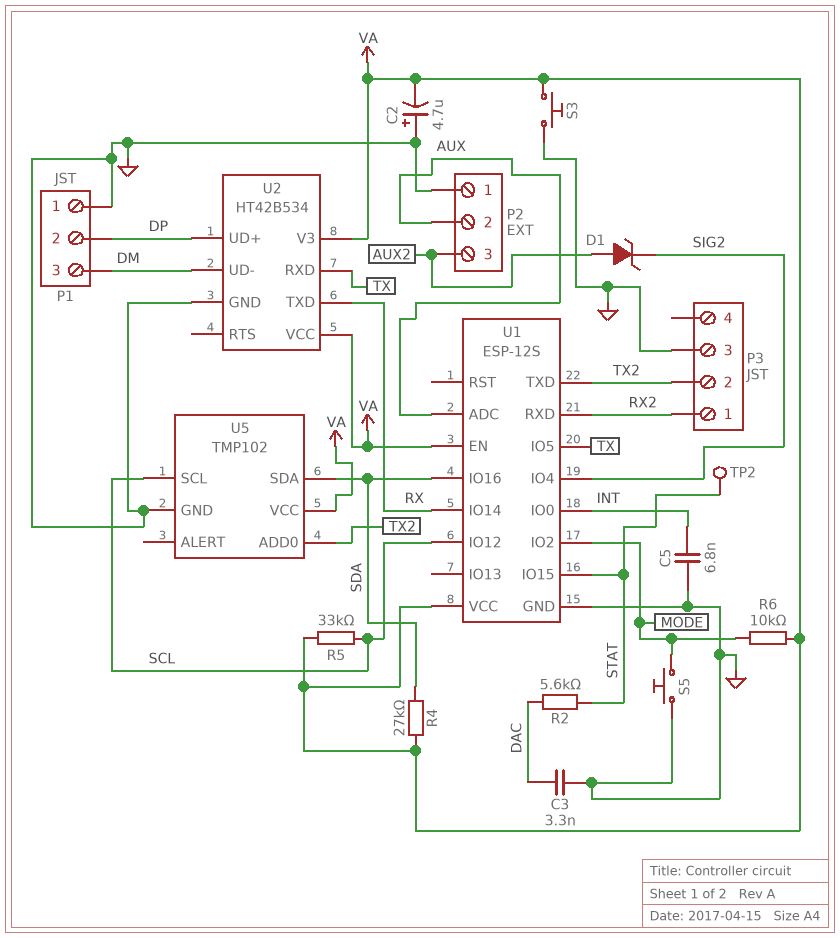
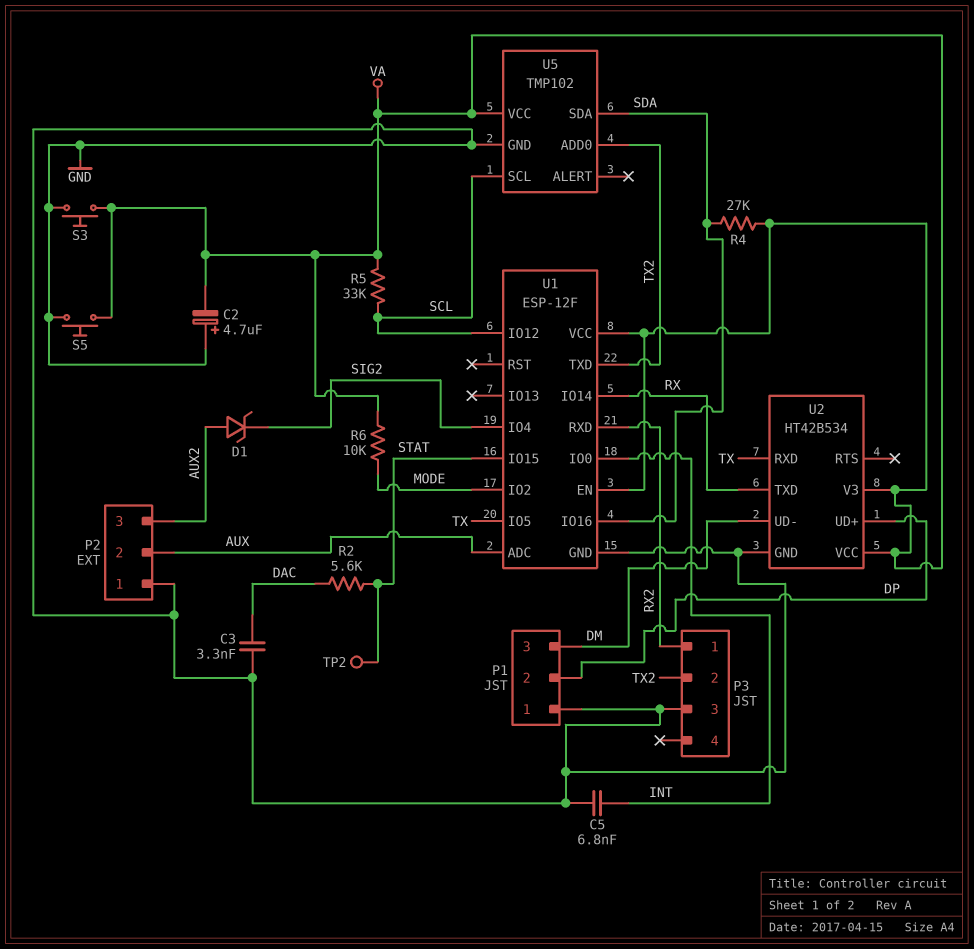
S5: button (GND, MODE) -> button (GND, VA)
U1: ESP-12S -> ESP-12F

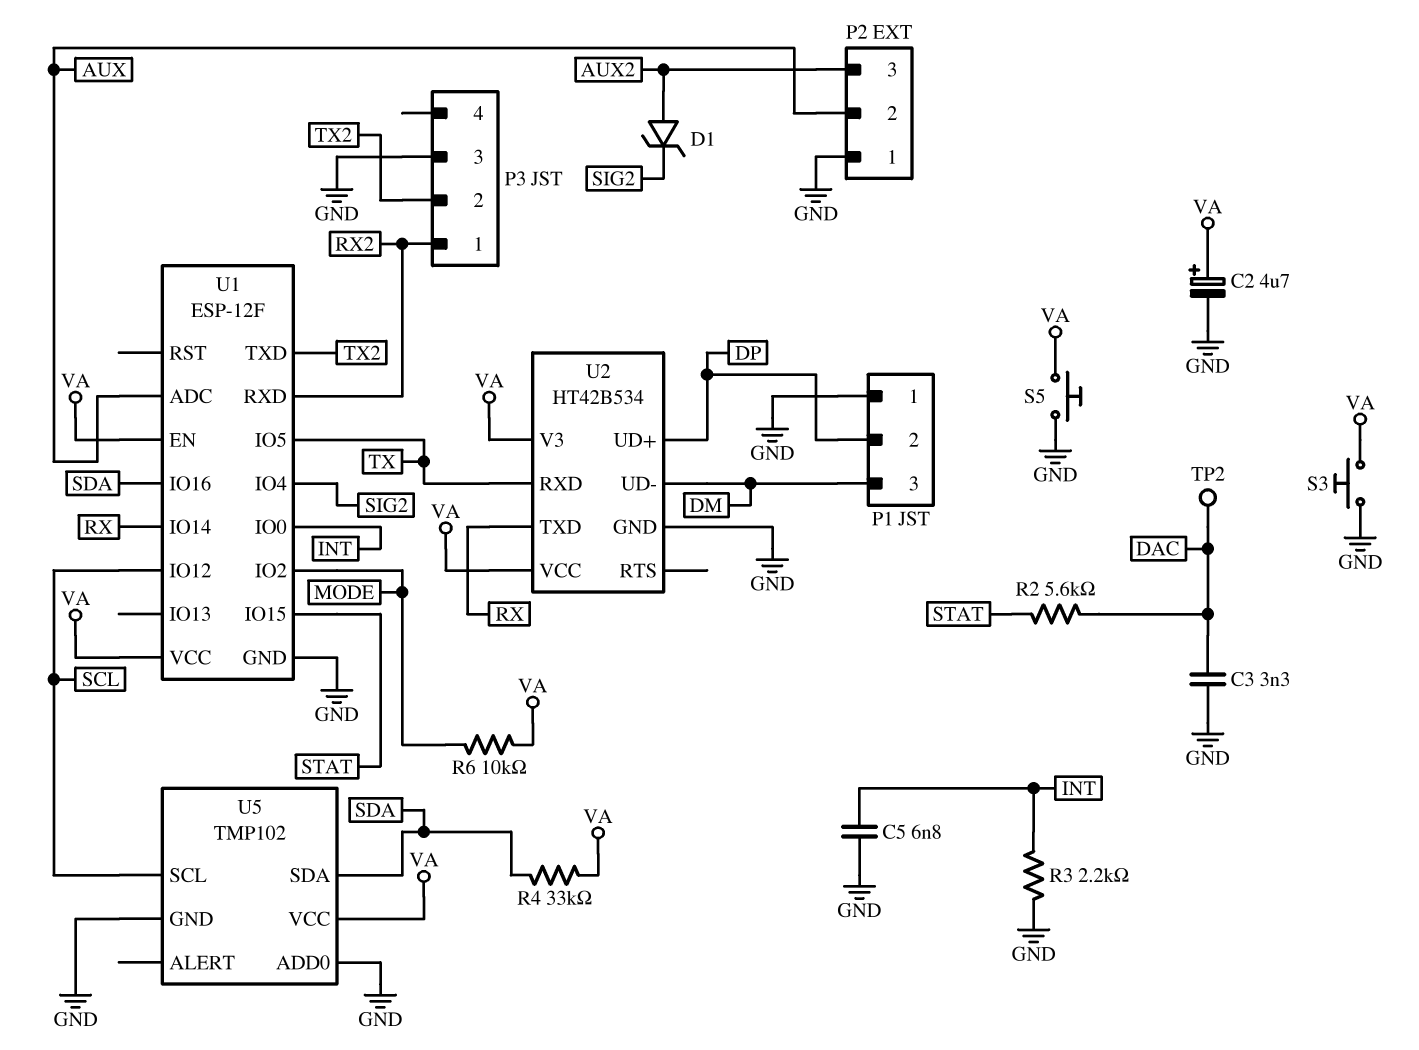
C2: 4.7uF (plus GND, minus VA) -> 4.7uF (plus VA, minus GND)
R3: none -> 2.2k (GND, INT)
R4: 27k (SDA, VA) -> 33k (SDA, VA)
R5: 33k (SCL, VA) -> none
TP2: test point (STAT) -> test point (DAC)
U5 pin ADD0: TX2 -> GND

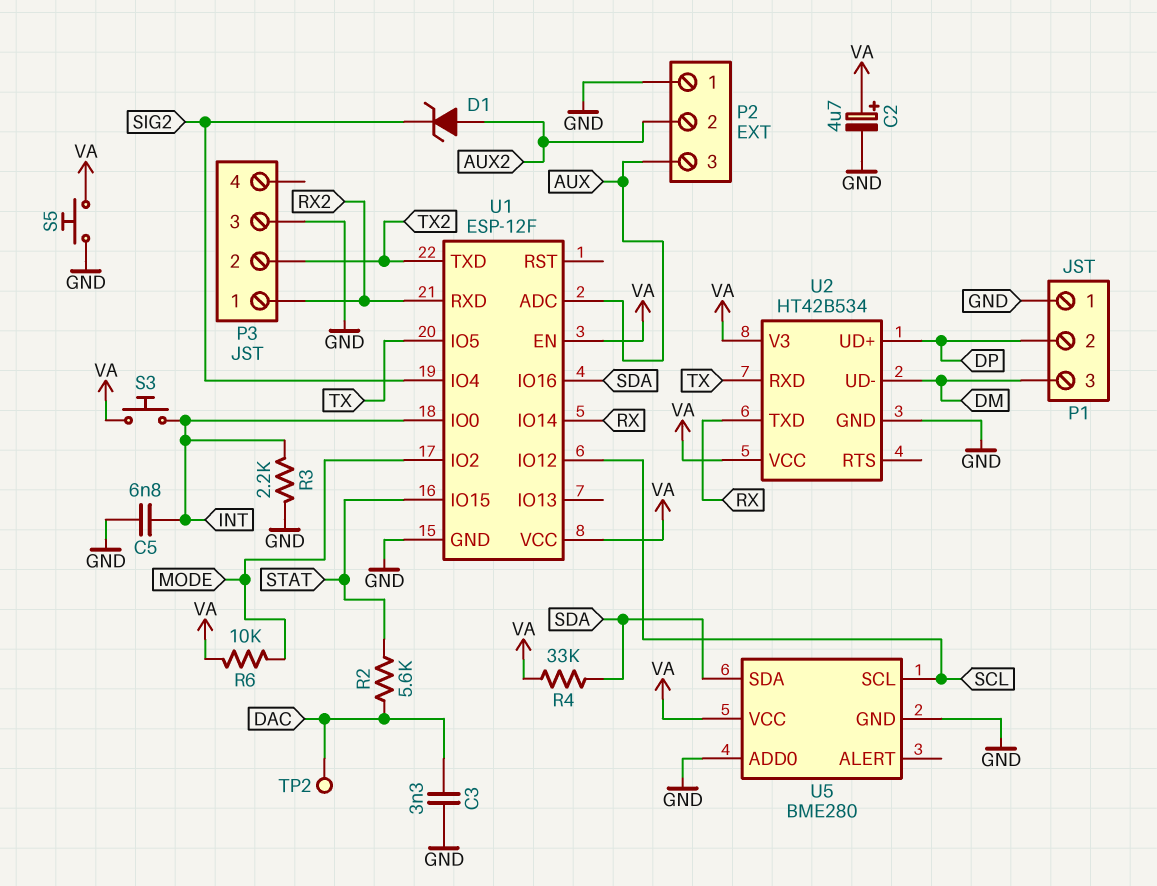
P2 pin 2: AUX -> AUX2
P2 pin 3: AUX2 -> AUX
S3: button (GND, VA) -> button (INT, VA)
U5: TMP102 -> BME280

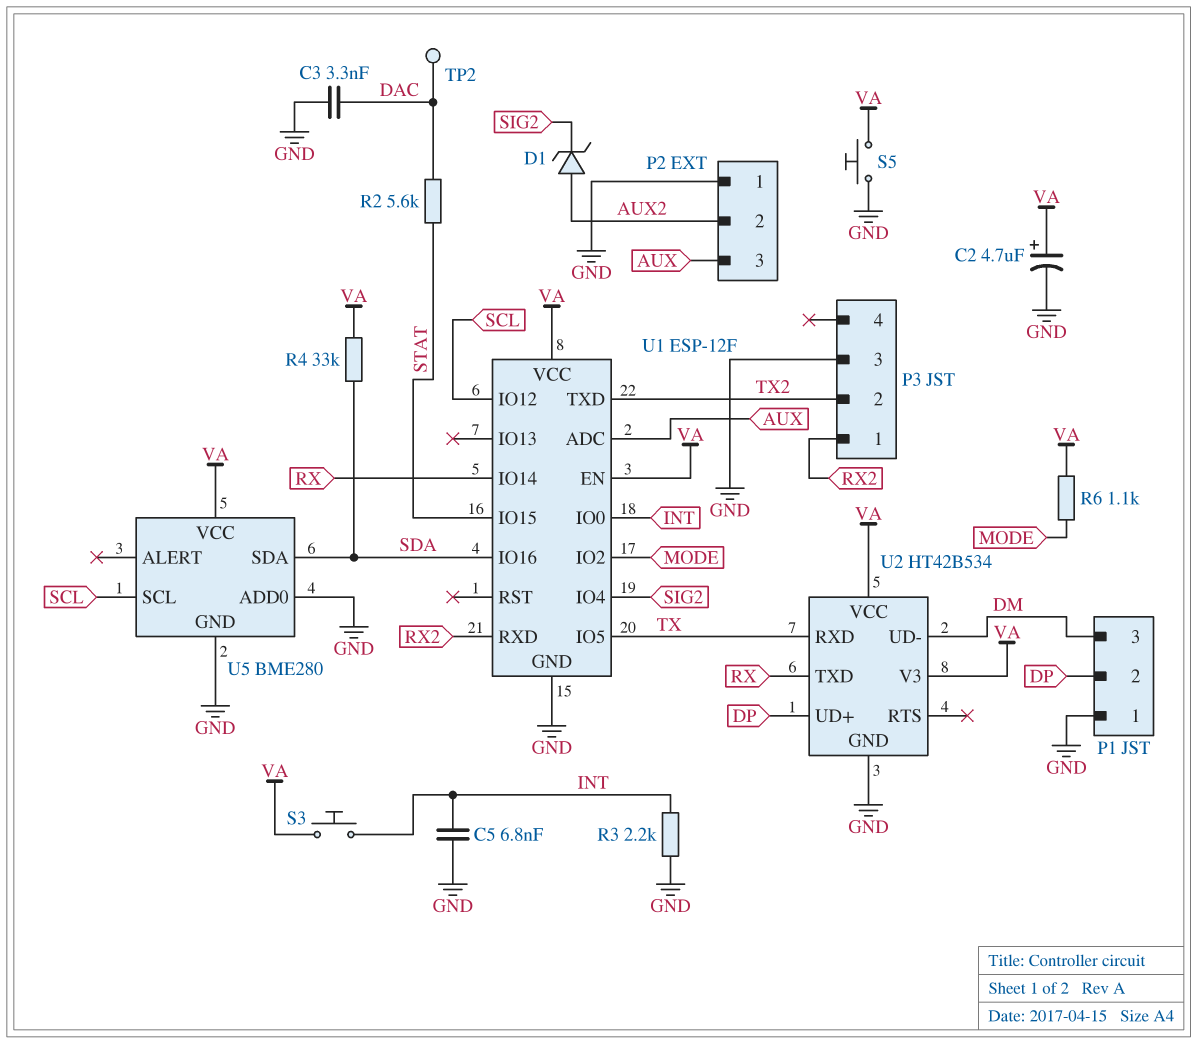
R6: 10k (MODE, VA) -> 1.1k (MODE, VA)

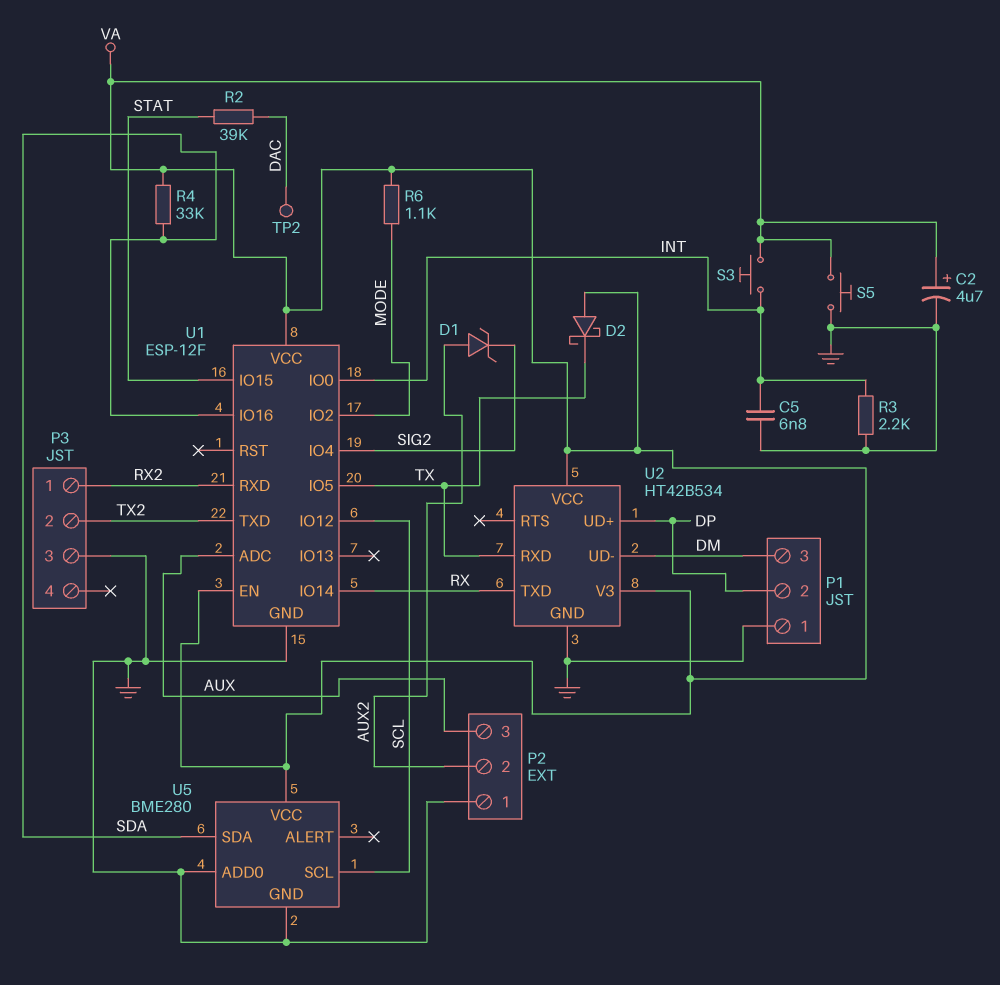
C3: 3.3nF (DAC, GND) -> none
D2: none -> schottky (A VA, K TX)
R2: 5.6k (DAC, STAT) -> 39k (DAC, STAT)

